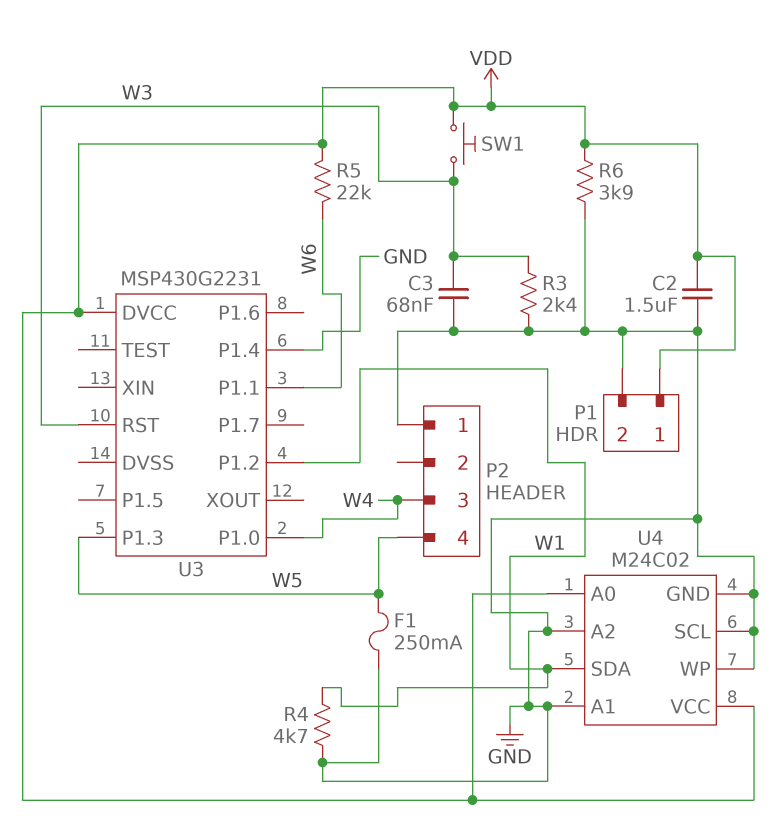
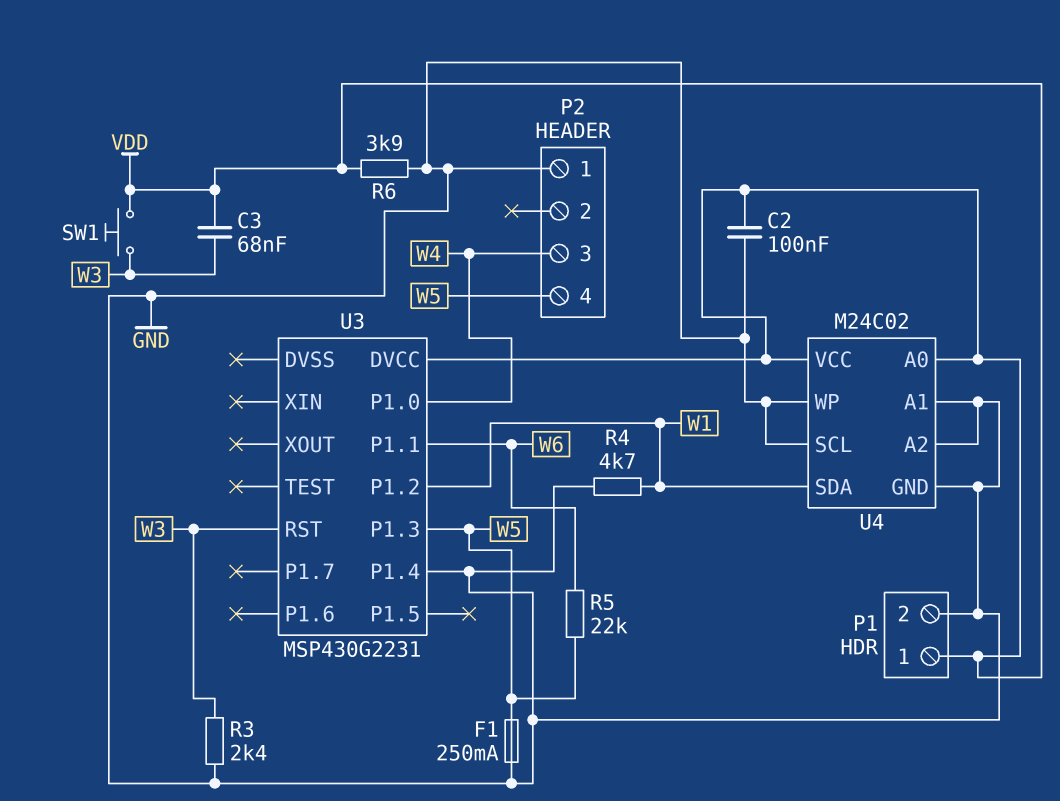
C2: 1.5uF (GND, VDD) -> 100nF (GND, VDD)
C3: 68nF (GND, W3) -> 68nF (VDD, W3)
R5: 22k (VDD, W6) -> 22k (W5, W6)

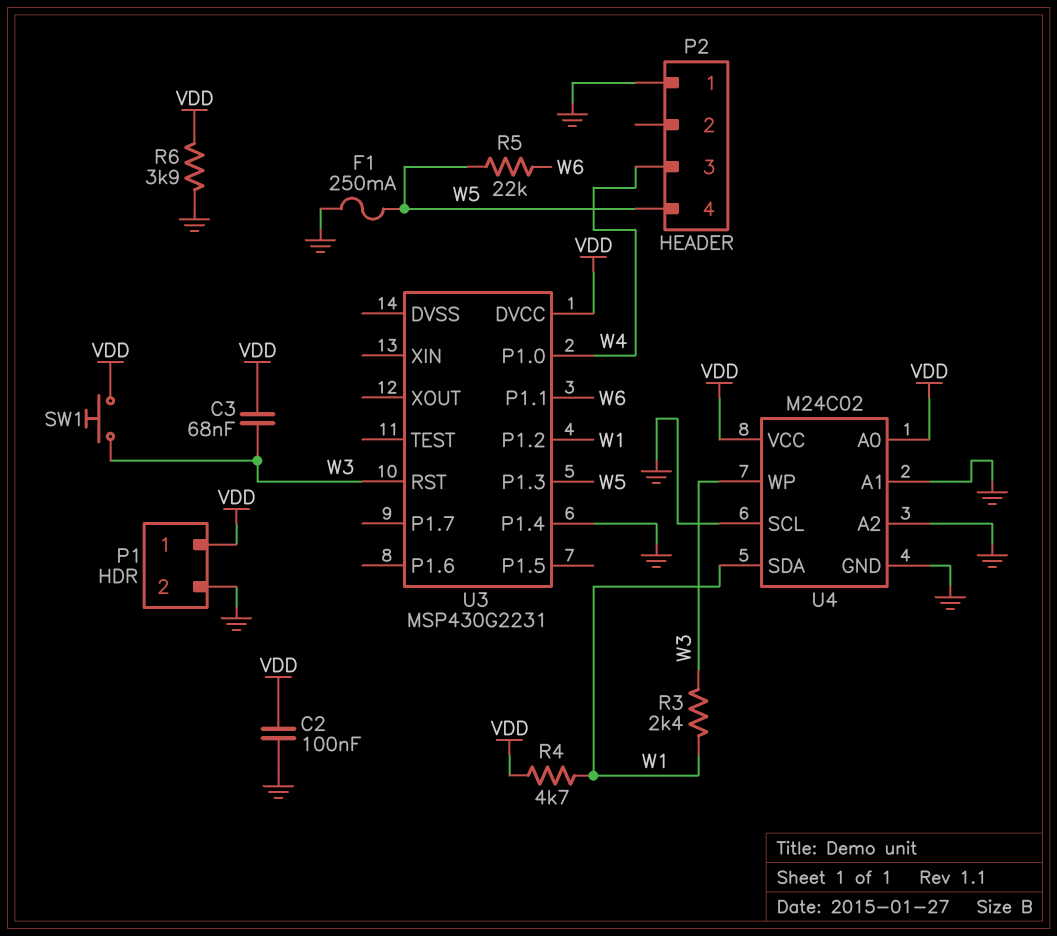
R3: 2.4k (GND, W3) -> 2.4k (W1, W3)
R4: 4.7k (GND, W1) -> 4.7k (VDD, W1)
U4 pin WP: GND -> W3

